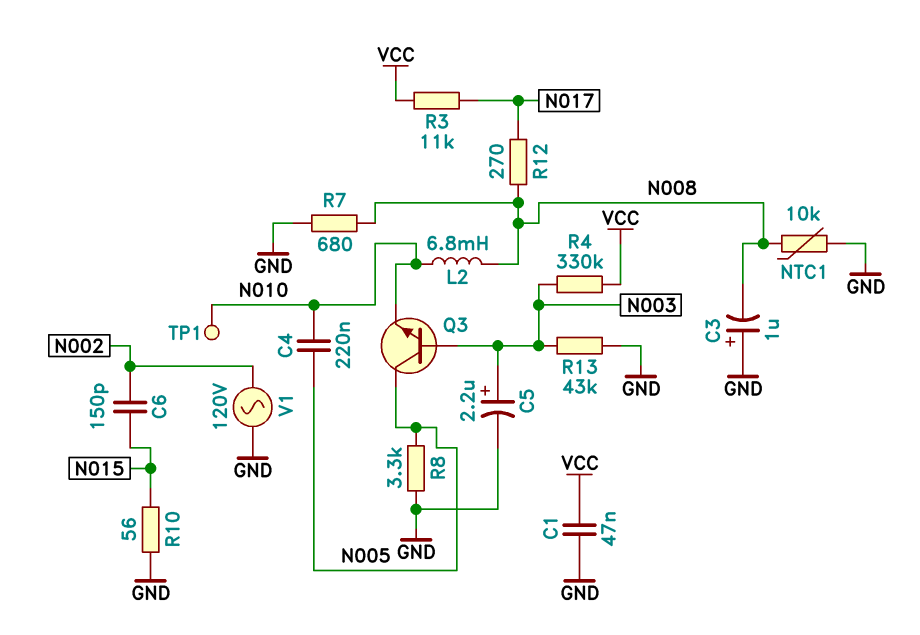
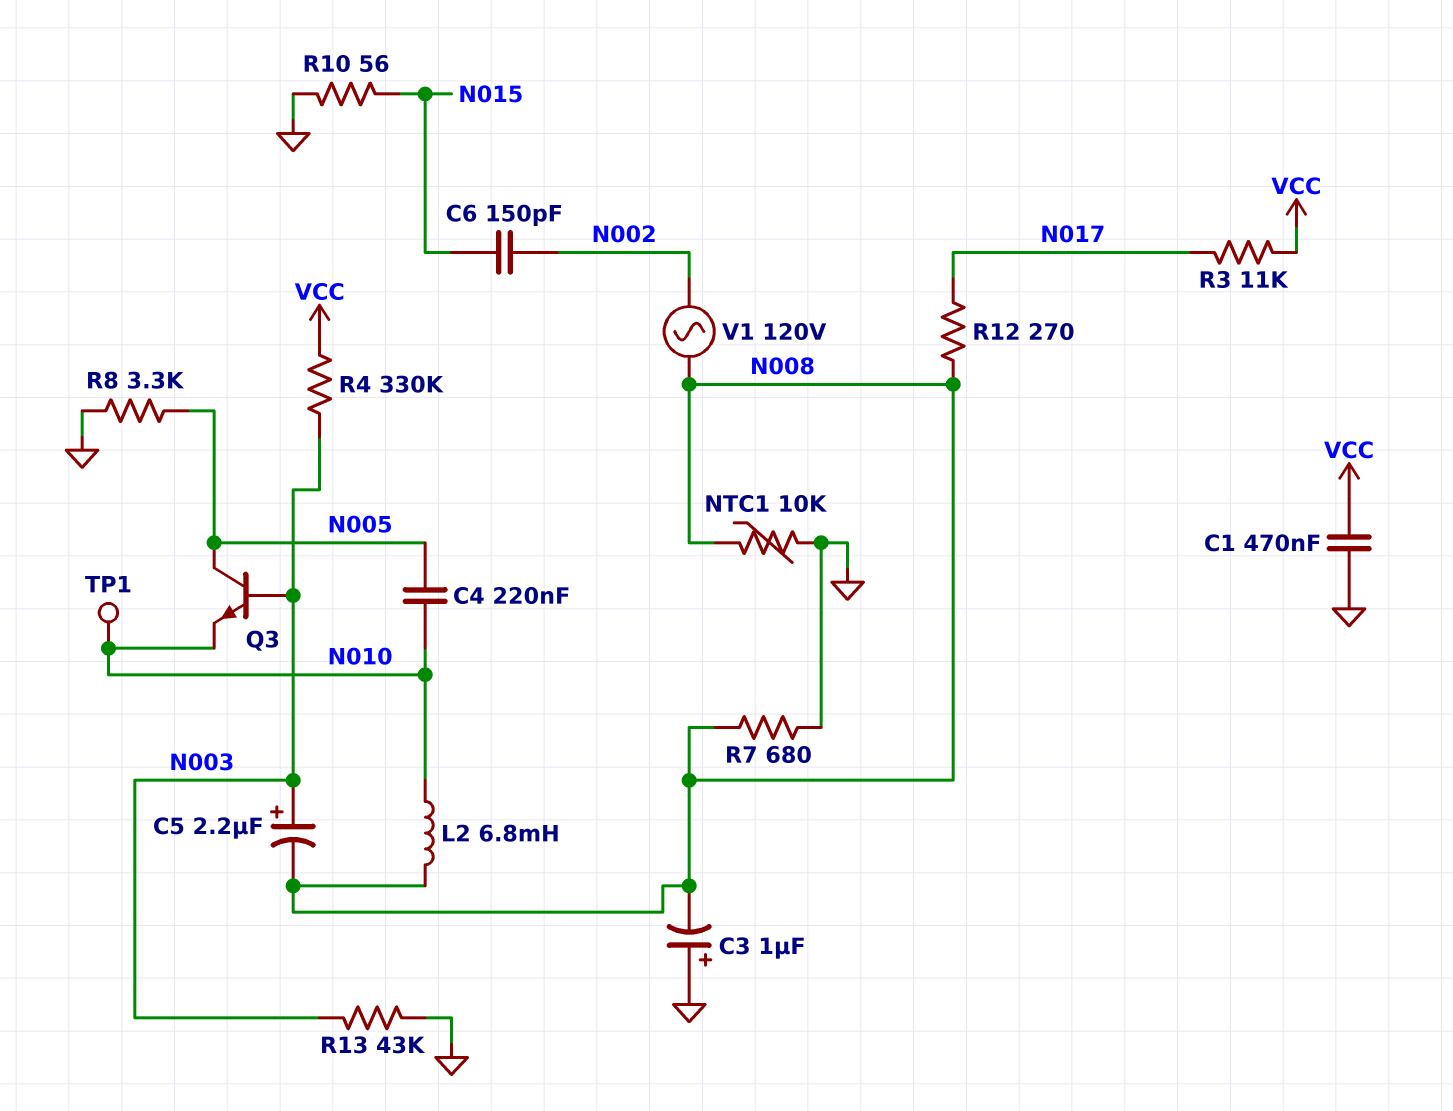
C1: 47nF (GND, VCC) -> 470nF (GND, VCC)
C5: 2.2uF (plus N003, minus GND) -> 2.2uF (plus N003, minus N008)
V1: AC 120V (GND, N002) -> AC 120V (N002, N008)

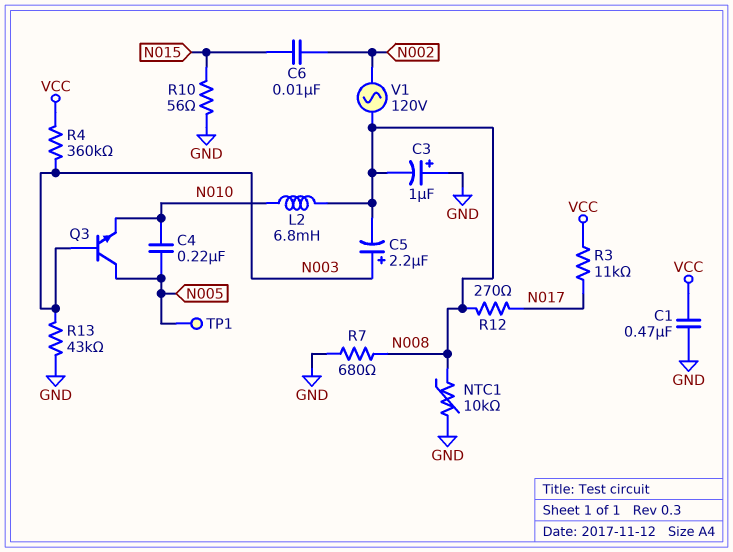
C6: 150pF (N002, N015) -> 10nF (N002, N015)
R4: 330k (N003, VCC) -> 360k (N003, VCC)
R8: 3.3k (GND, N005) -> none
TP1: test point (N010) -> test point (N005)

